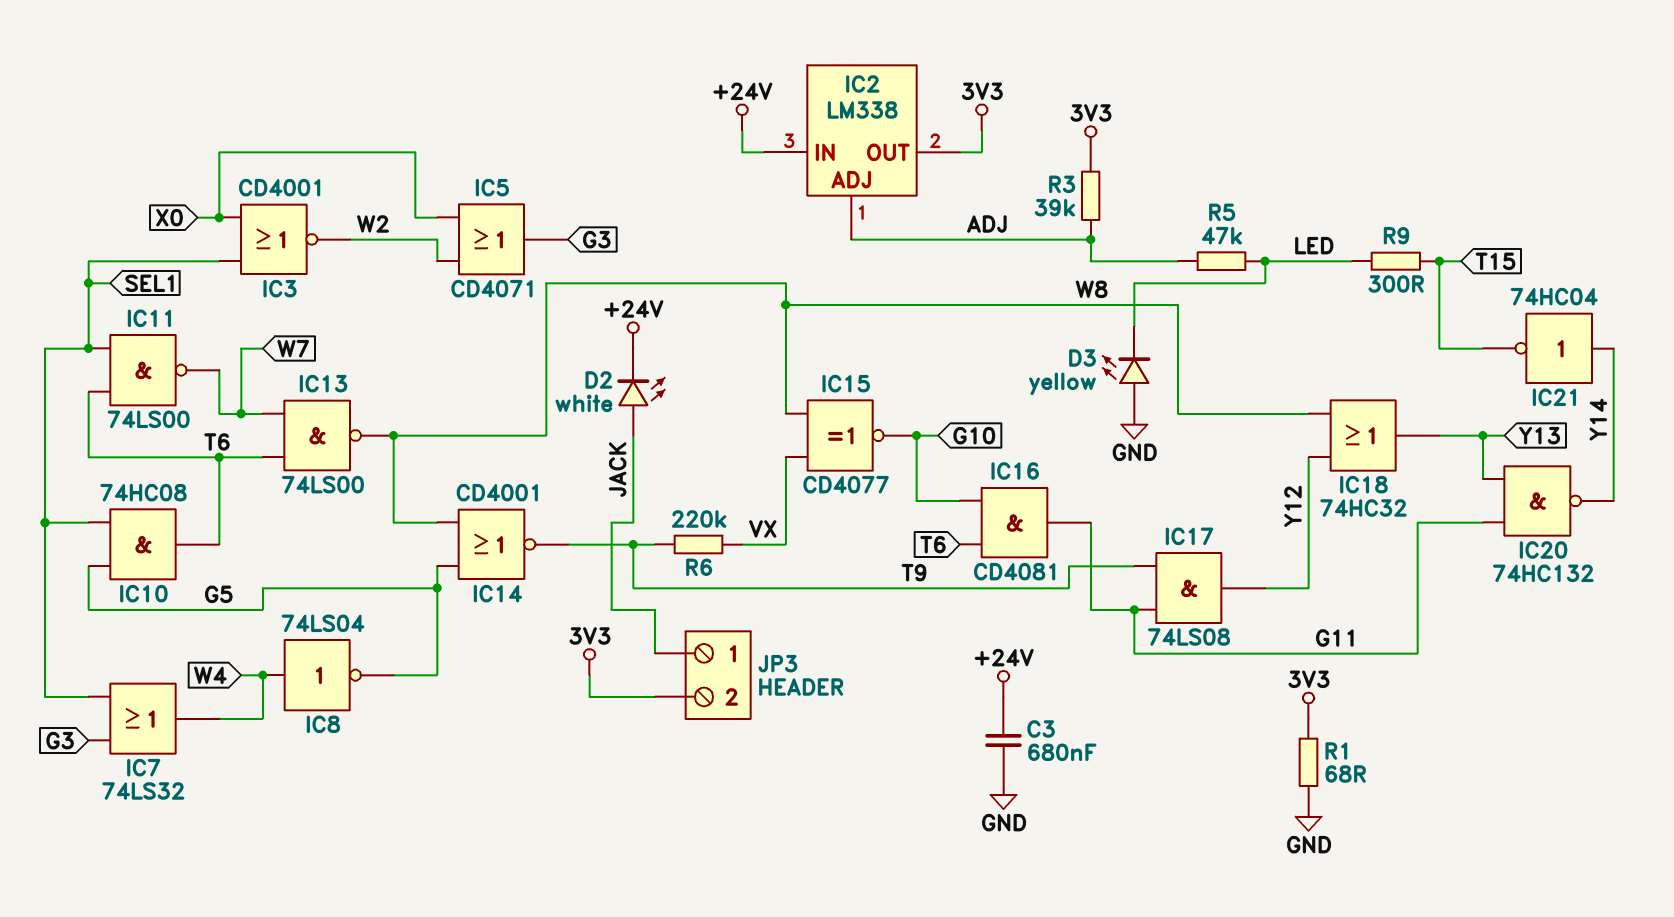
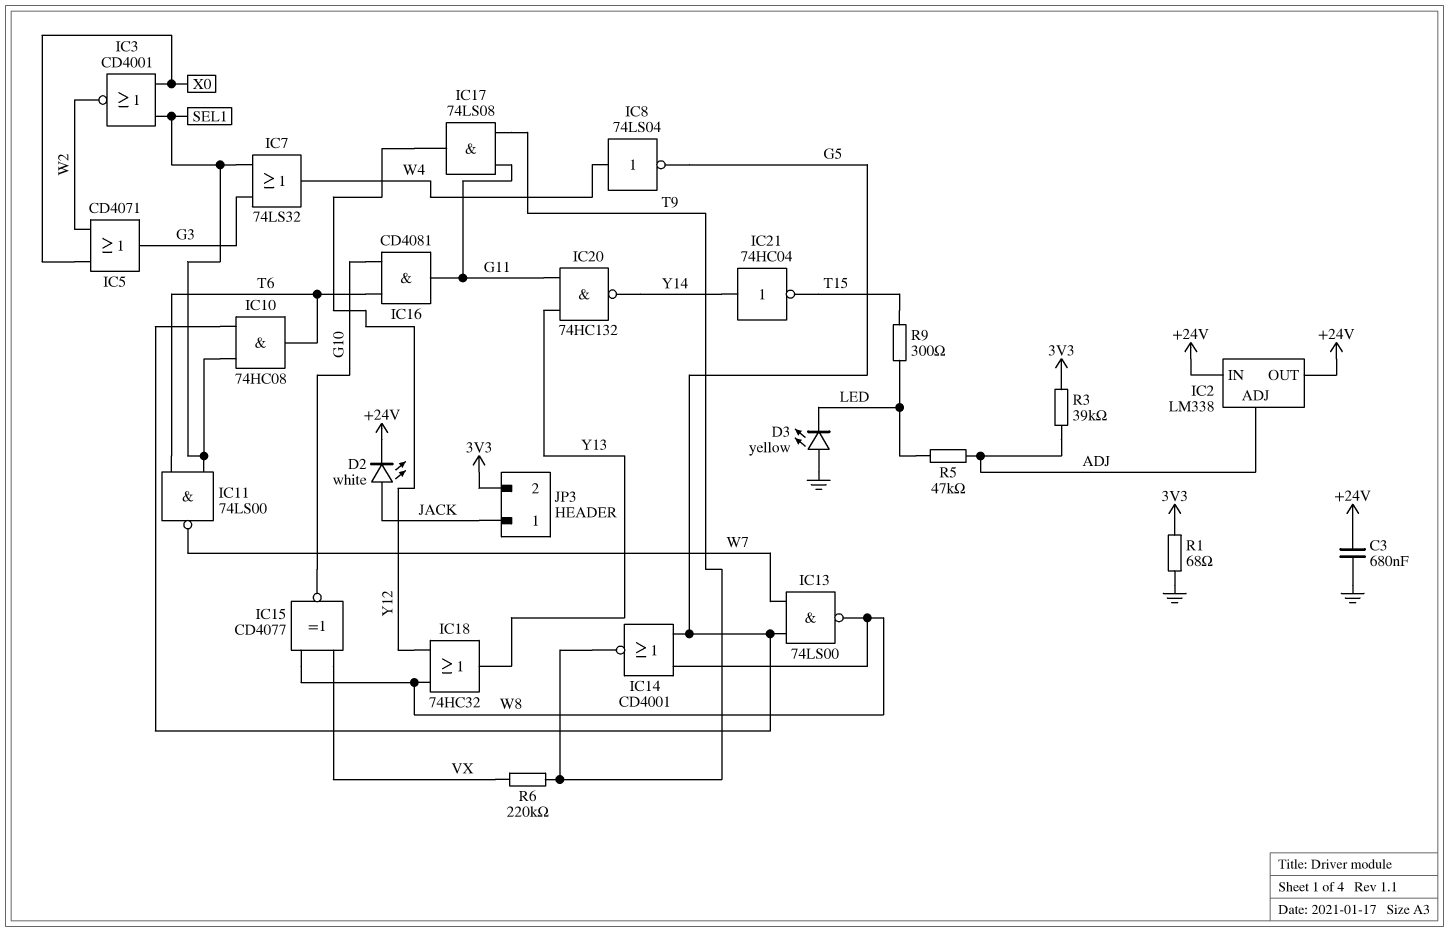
IC2 pin OUT: 3V3 -> +24V
IC13: NAND 74LS00 (in T6, in W7, out W8) -> NAND 74LS00 (in G5, in W7, out W8)

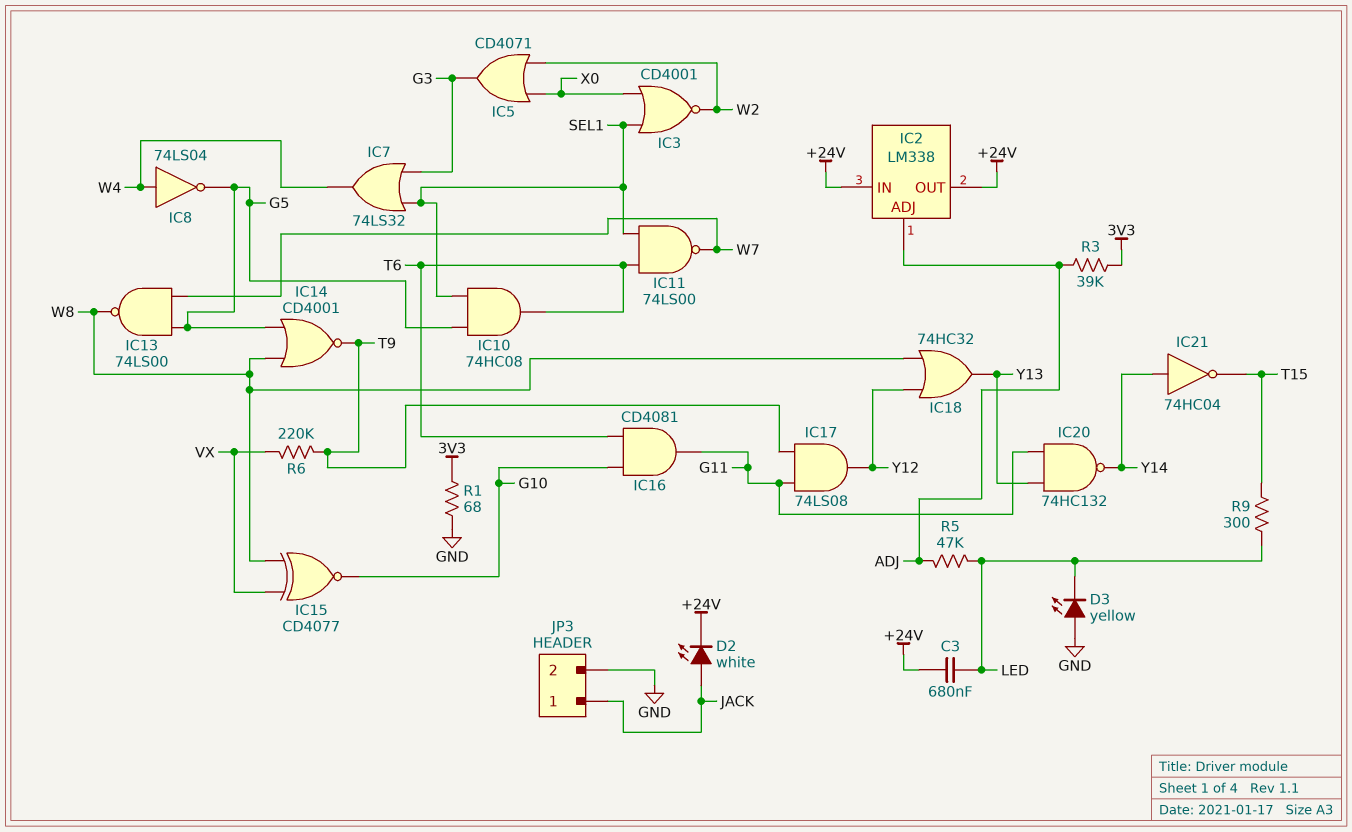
C3: 680nF (+24V, GND) -> 680nF (+24V, LED)
JP3 pin 2: 3V3 -> GND

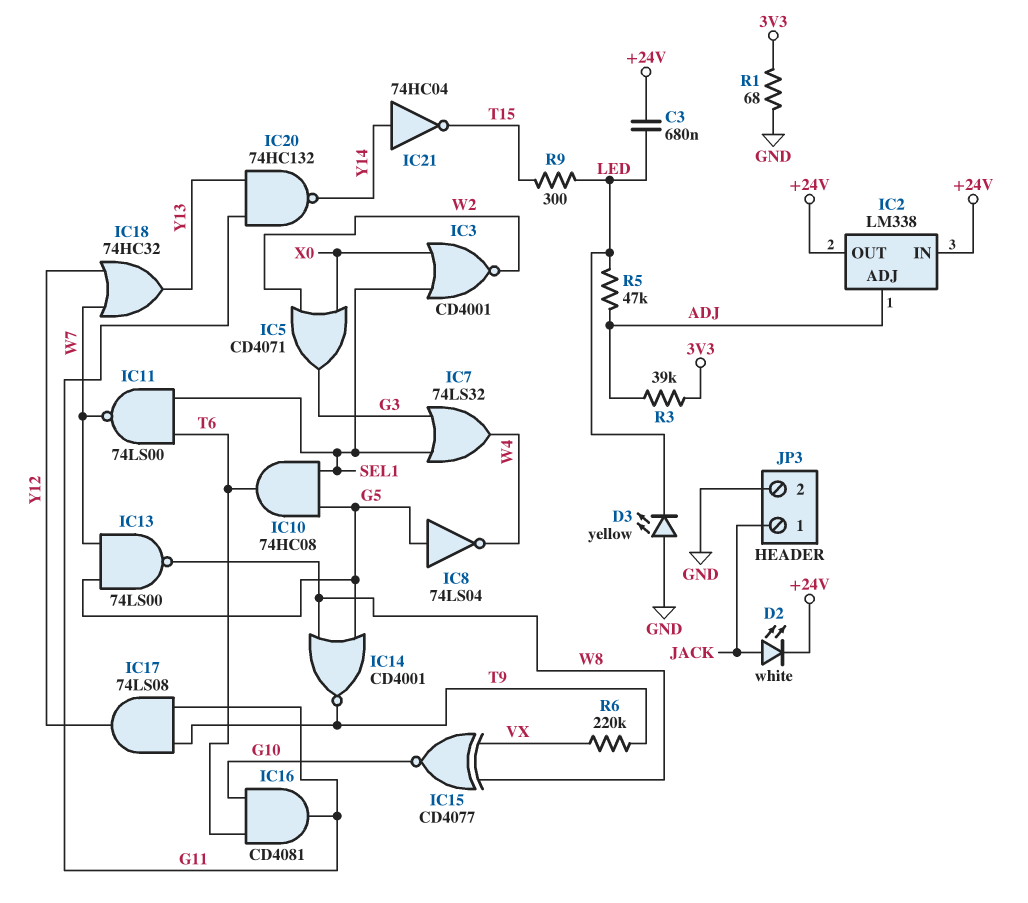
IC8: NOT 74LS04 (in W4, out G5) -> NOT 74LS04 (in G5, out W4)
IC18: OR 74HC32 (in W8, in Y12, out Y13) -> OR 74HC32 (in W7, in Y12, out Y13)

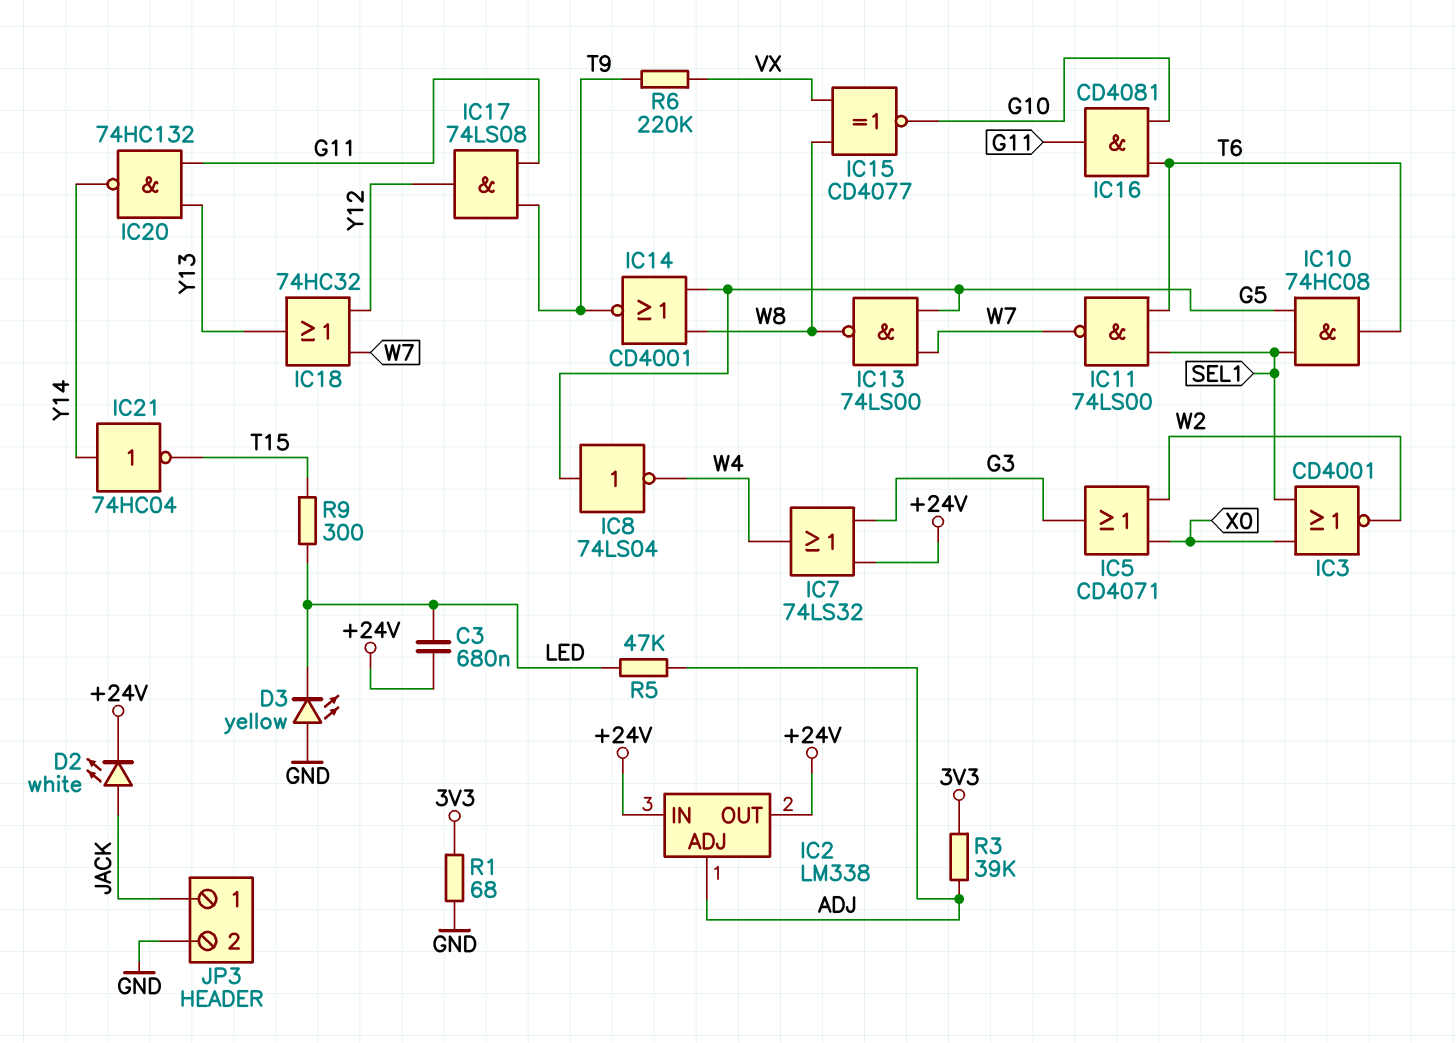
IC7: OR 74LS32 (in G3, in SEL1, out W4) -> OR 74LS32 (in +24V, in G3, out W4)

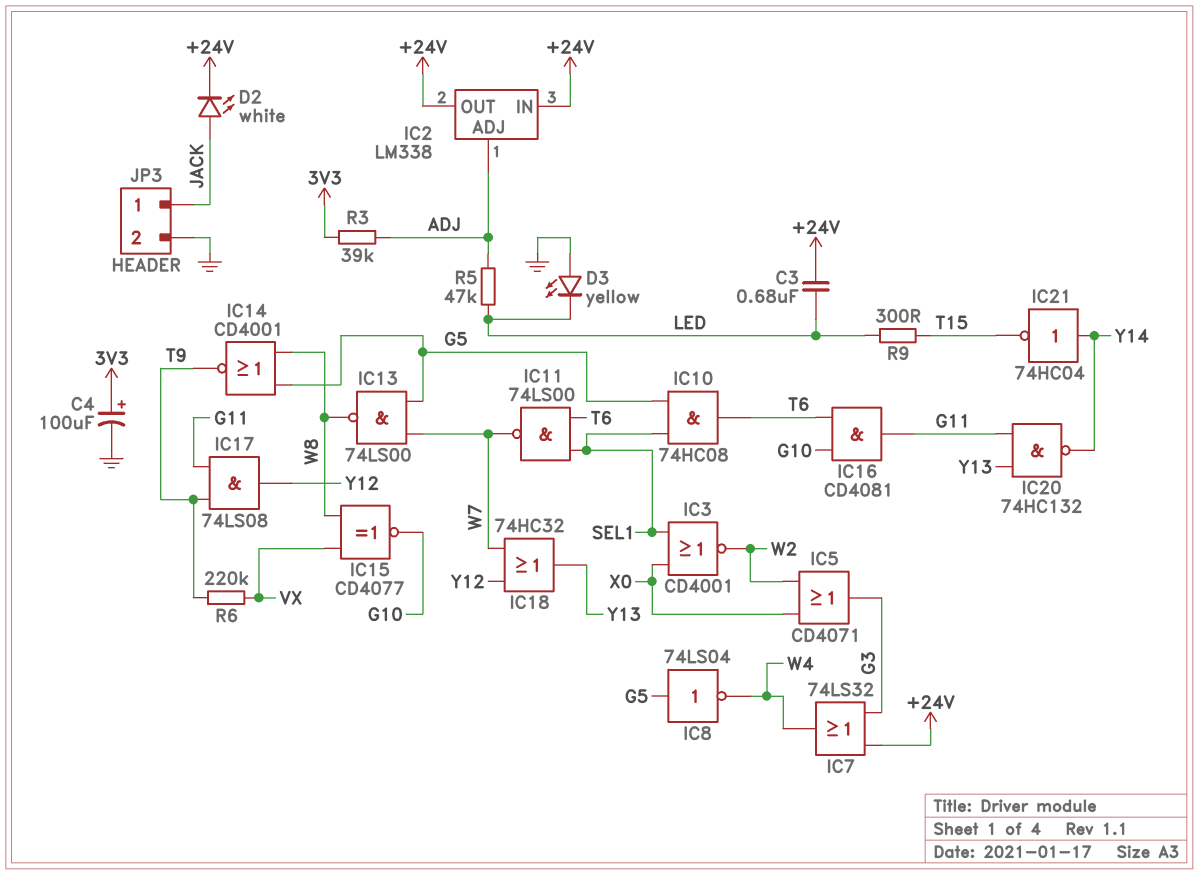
C4: none -> 100uF (plus 3V3, minus GND)
R1: 68 (3V3, GND) -> none

